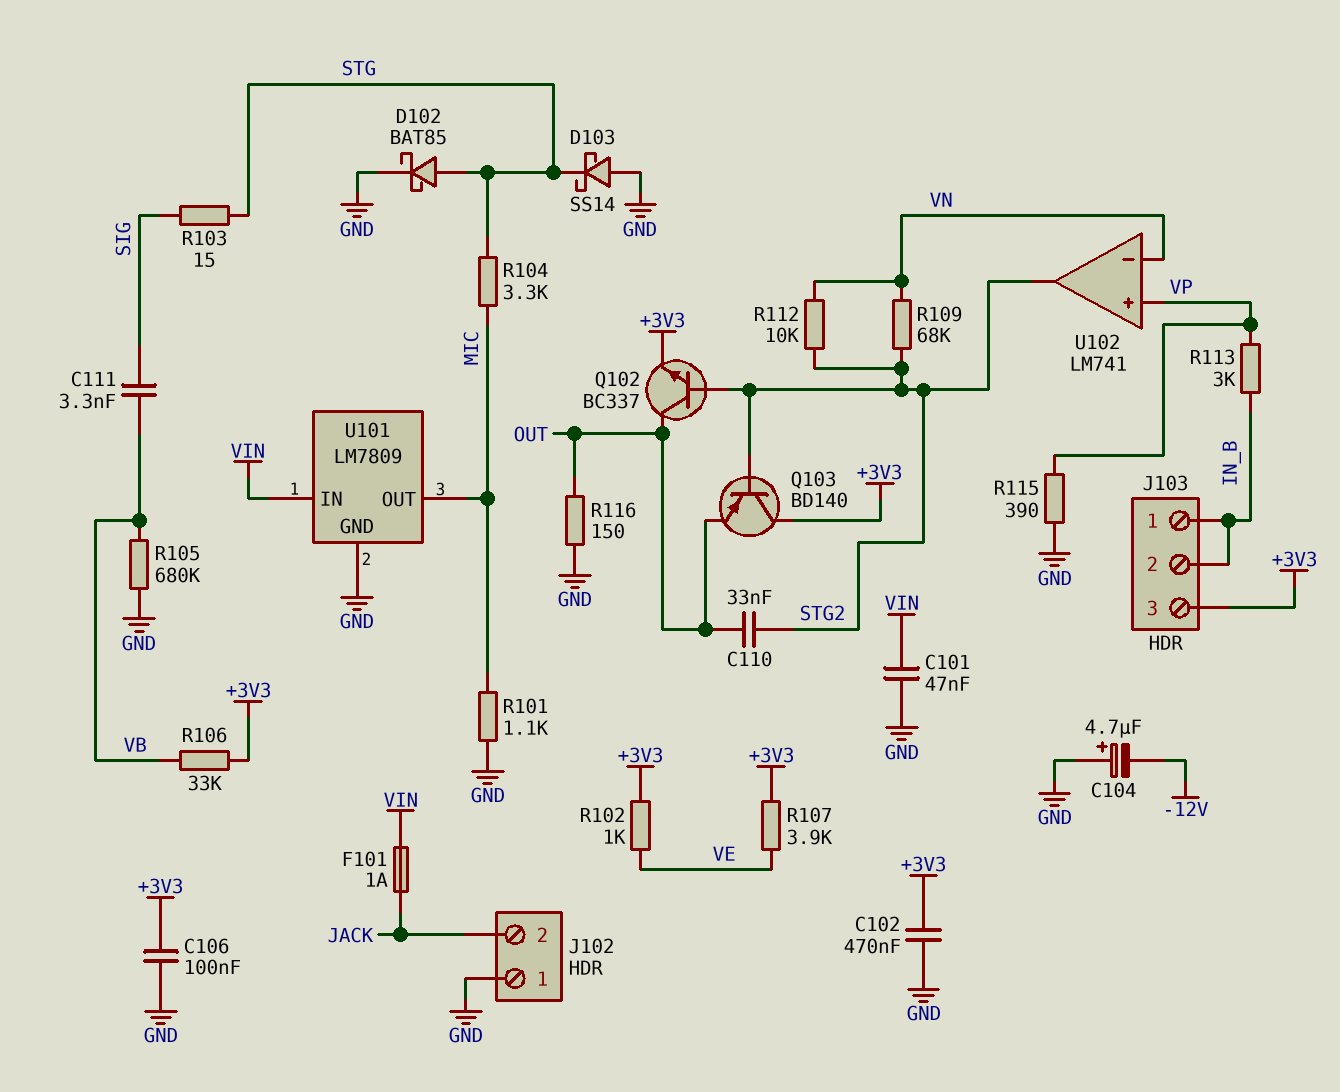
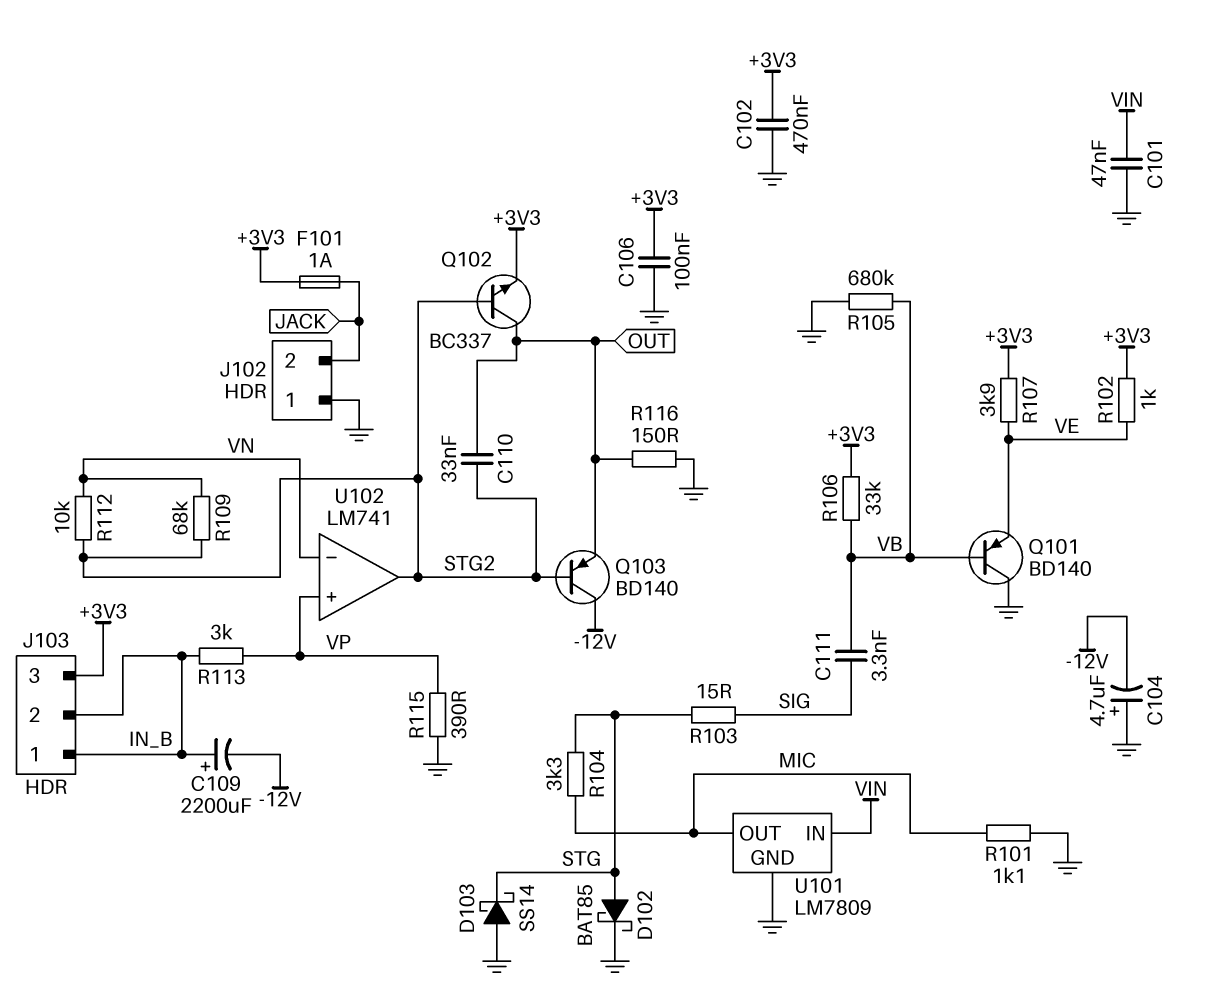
C109: none -> 2200uF (plus IN_B, minus -12V)
F101: 1A (JACK, VIN) -> 1A (+3V3, JACK)
Q101: none -> PNP BD140 (B VB, C GND, E VE)
Q103: PNP BD140 (B STG2, C +3V3, E OUT) -> PNP BD140 (B STG2, C -12V, E OUT)

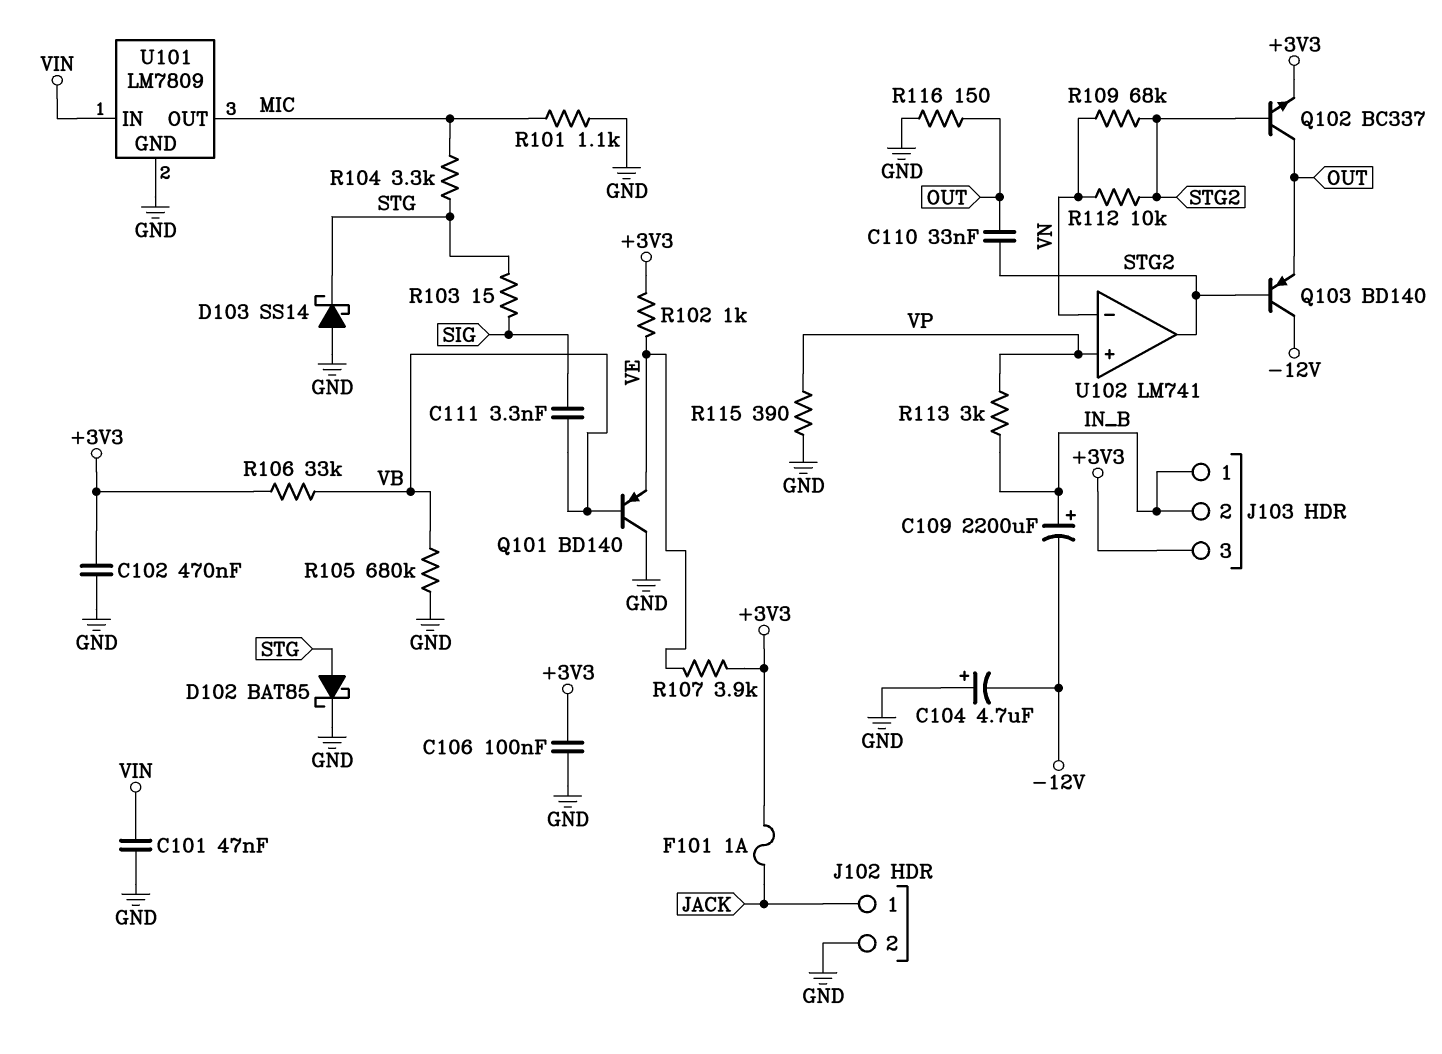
J102 pin 1: GND -> JACK
J102 pin 2: JACK -> GND

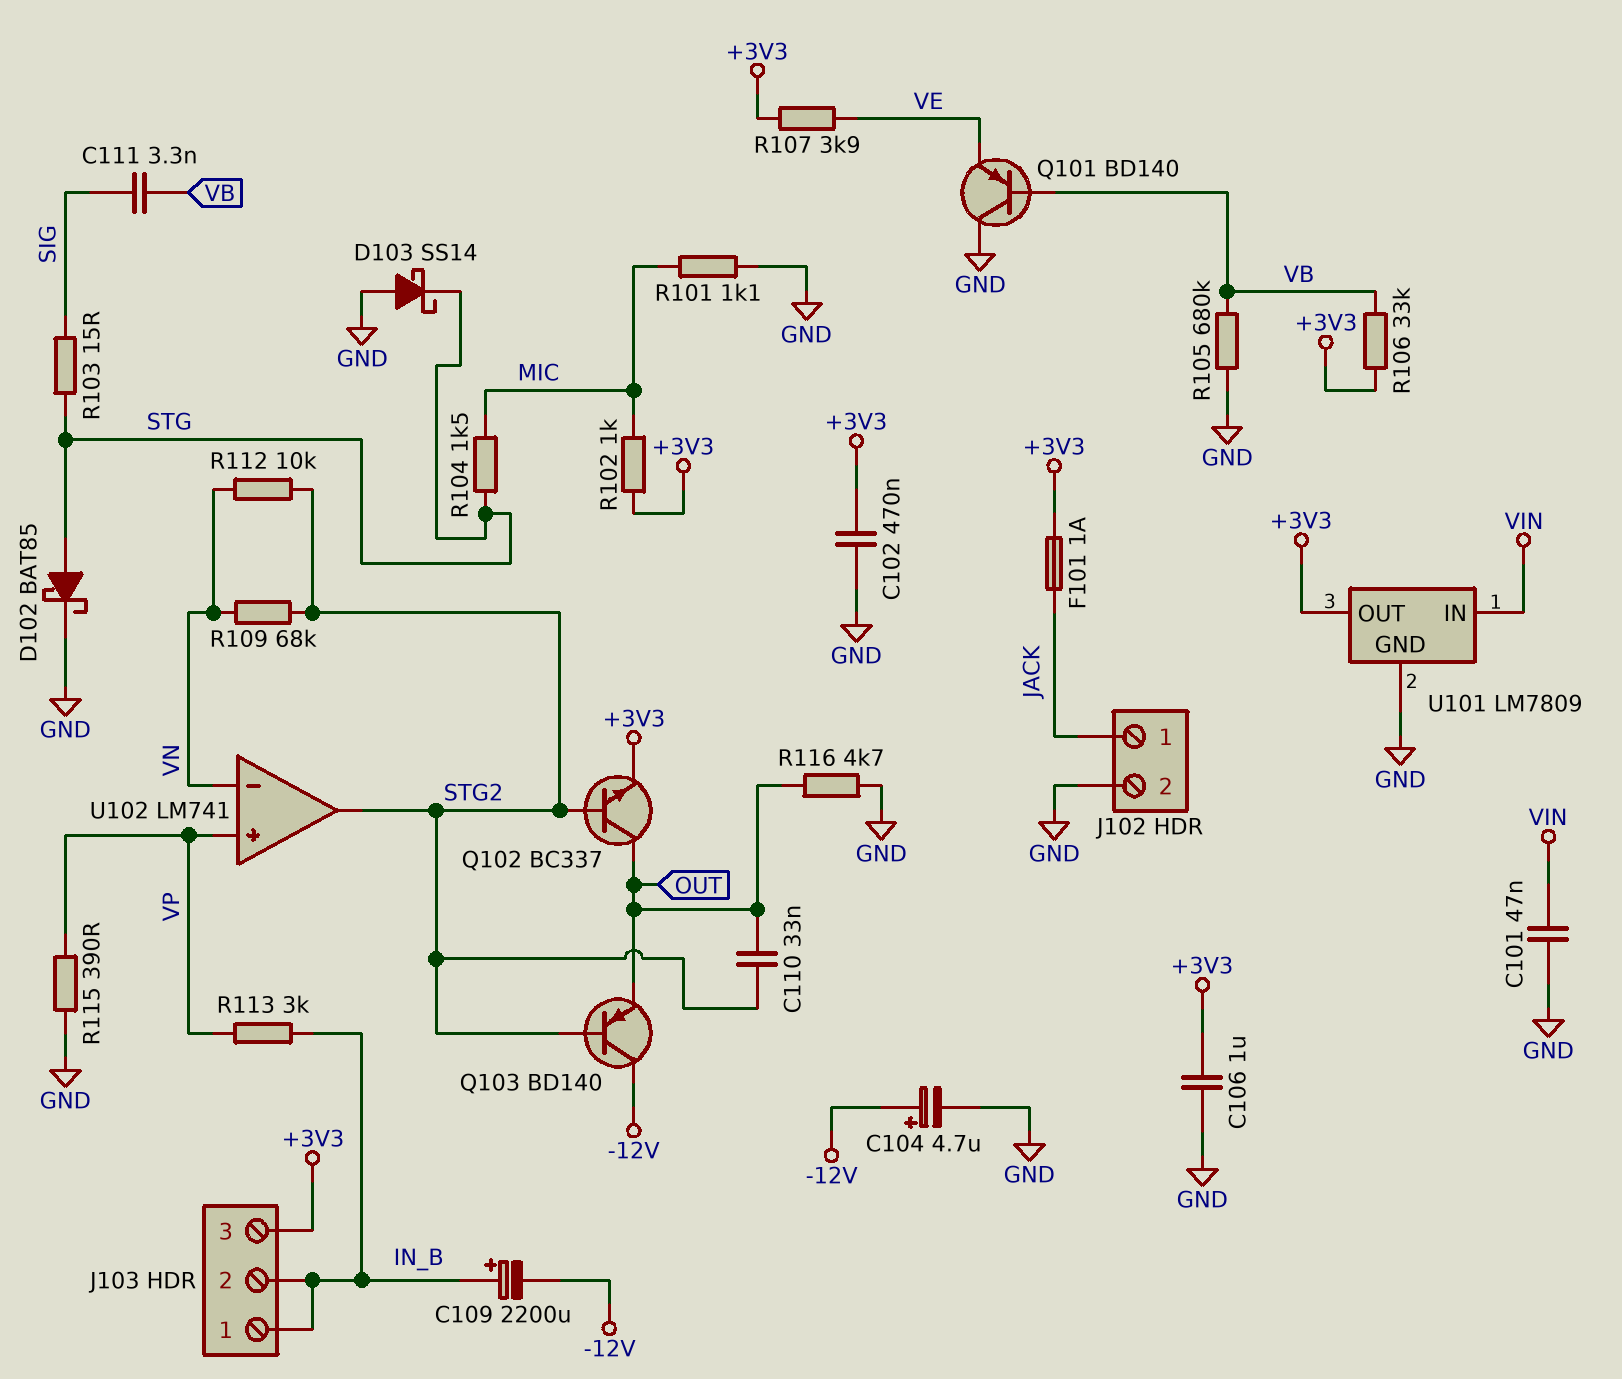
C104: 4.7uF (plus GND, minus -12V) -> 4.7uF (plus -12V, minus GND)
C106: 100nF (+3V3, GND) -> 1uF (+3V3, GND)
R102: 1k (+3V3, VE) -> 1k (+3V3, MIC)
R104: 3.3k (MIC, STG) -> 1.5k (MIC, STG)
R116: 150 (GND, OUT) -> 4.7k (GND, OUT)
U101 pin OUT: MIC -> +3V3

